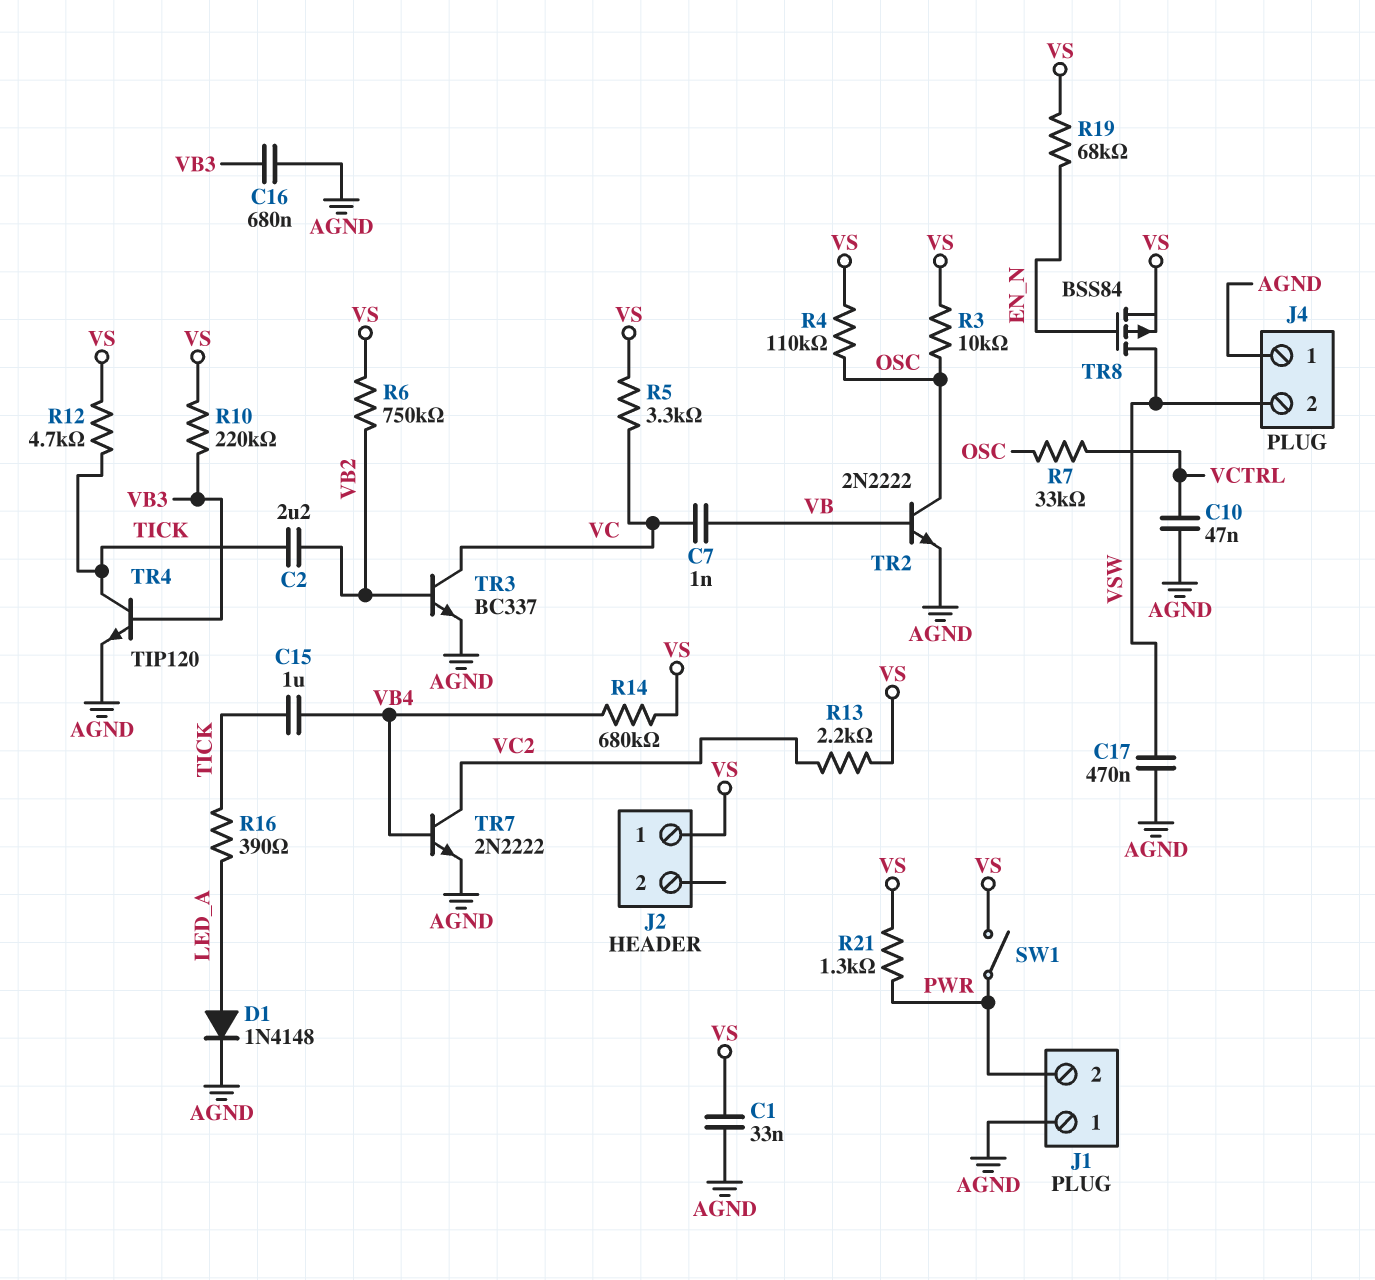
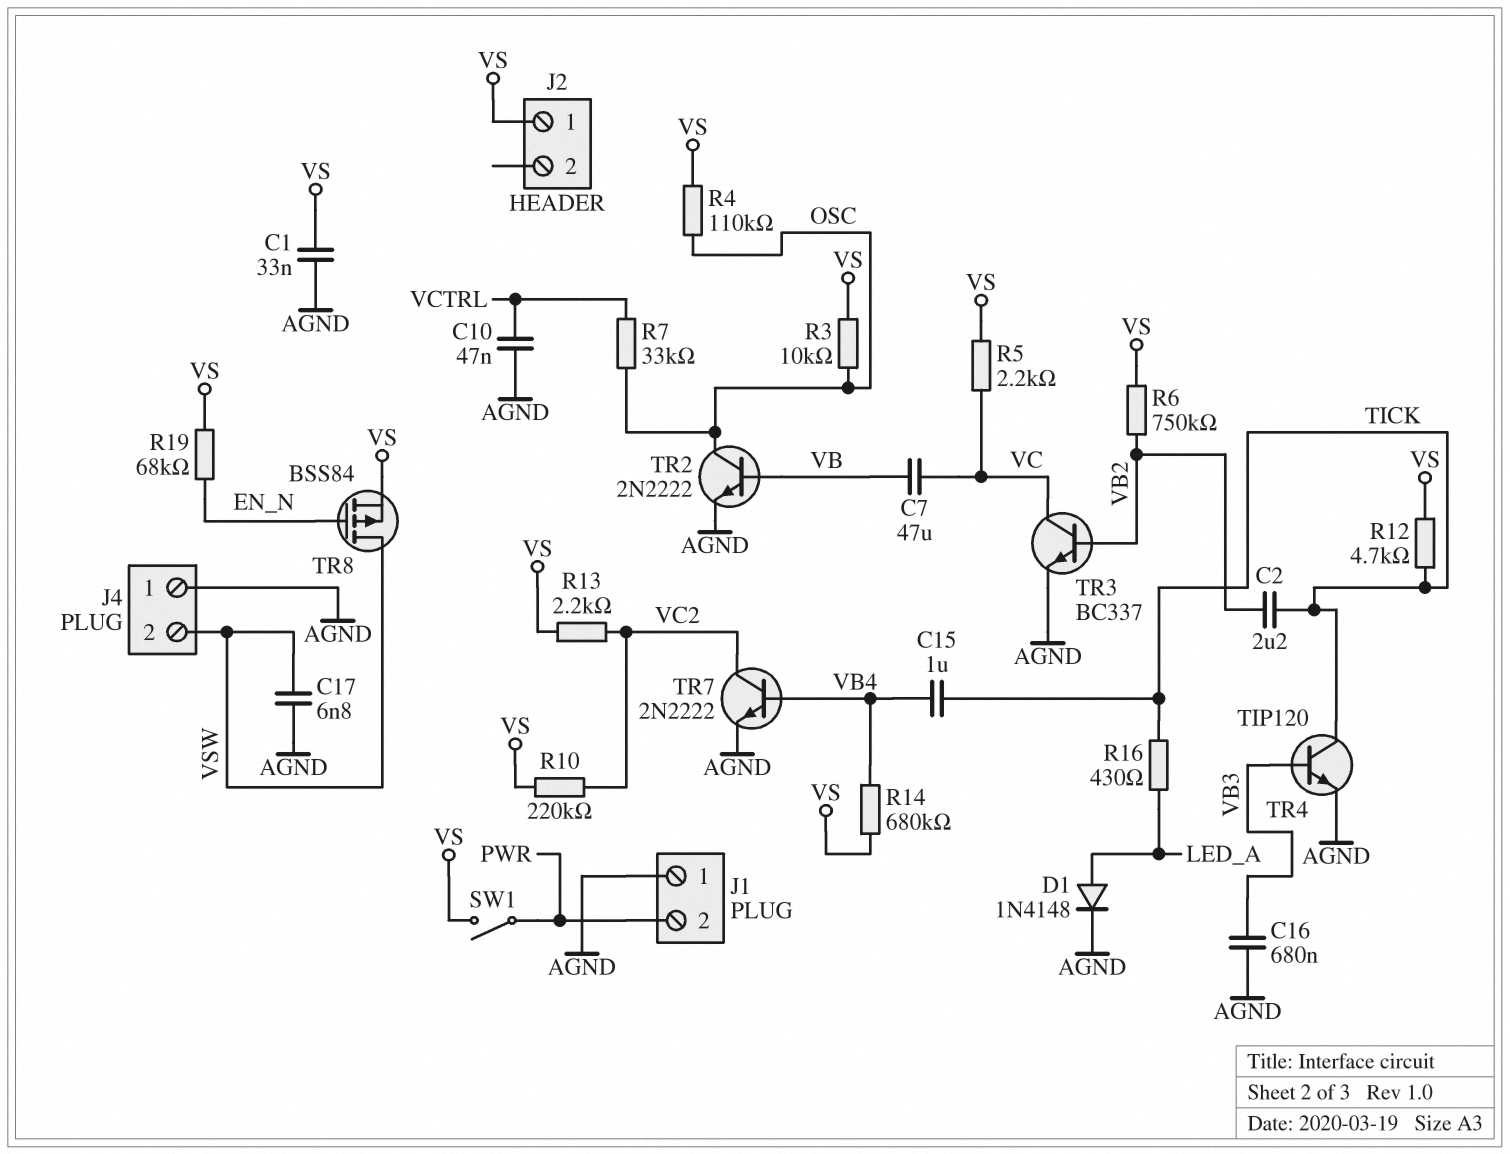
C7: 1nF (VB, VC) -> 47uF (VB, VC)
C17: 470nF (AGND, VSW) -> 6.8nF (AGND, VSW)
R5: 3.3k (VC, VS) -> 2.2k (VC, VS)
R10: 220k (VB3, VS) -> 220k (VC2, VS)
R16: 390 (LED_A, TICK) -> 430 (LED_A, TICK)
R21: 1.3k (PWR, VS) -> none

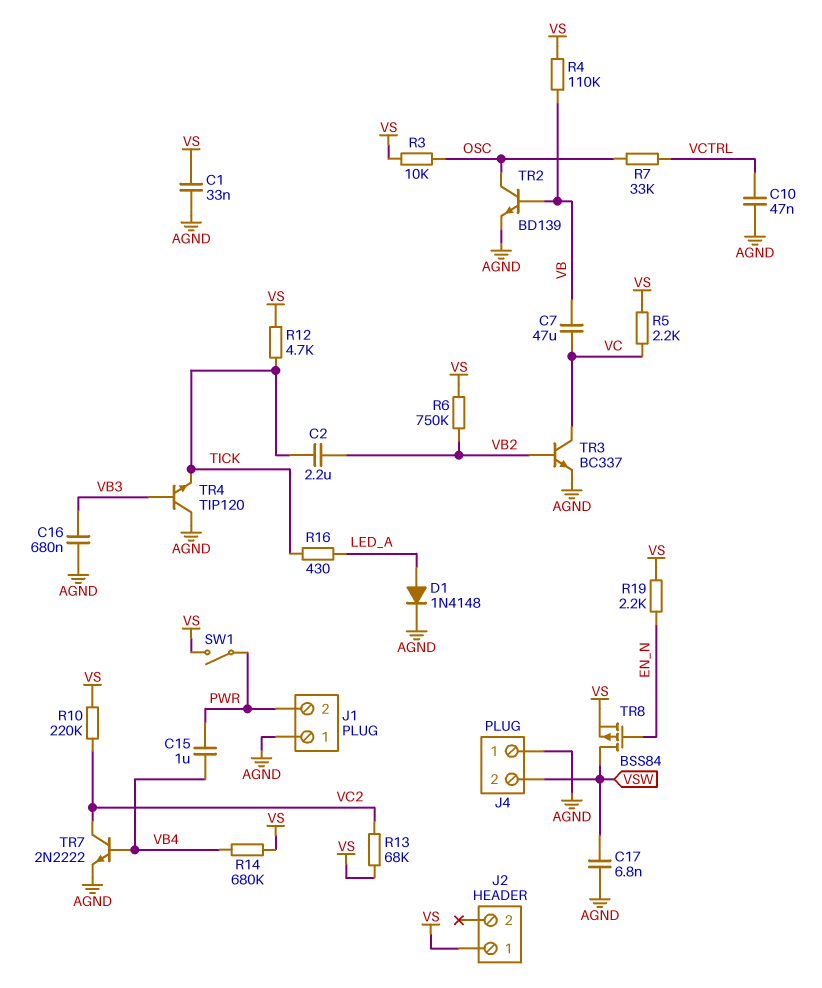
C15: 1uF (TICK, VB4) -> 1uF (PWR, VB4)
R4: 110k (OSC, VS) -> 110k (VB, VS)
R13: 2.2k (VC2, VS) -> 68k (VC2, VS)
R19: 68k (EN_N, VS) -> 2.2k (EN_N, VS)
TR2: NPN 2N2222 (B VB, C OSC, E AGND) -> NPN BD139 (B VB, C OSC, E AGND)
TR4: NPN TIP120 (B VB3, C TICK, E AGND) -> NPN TIP120 (B VB3, C AGND, E TICK)

